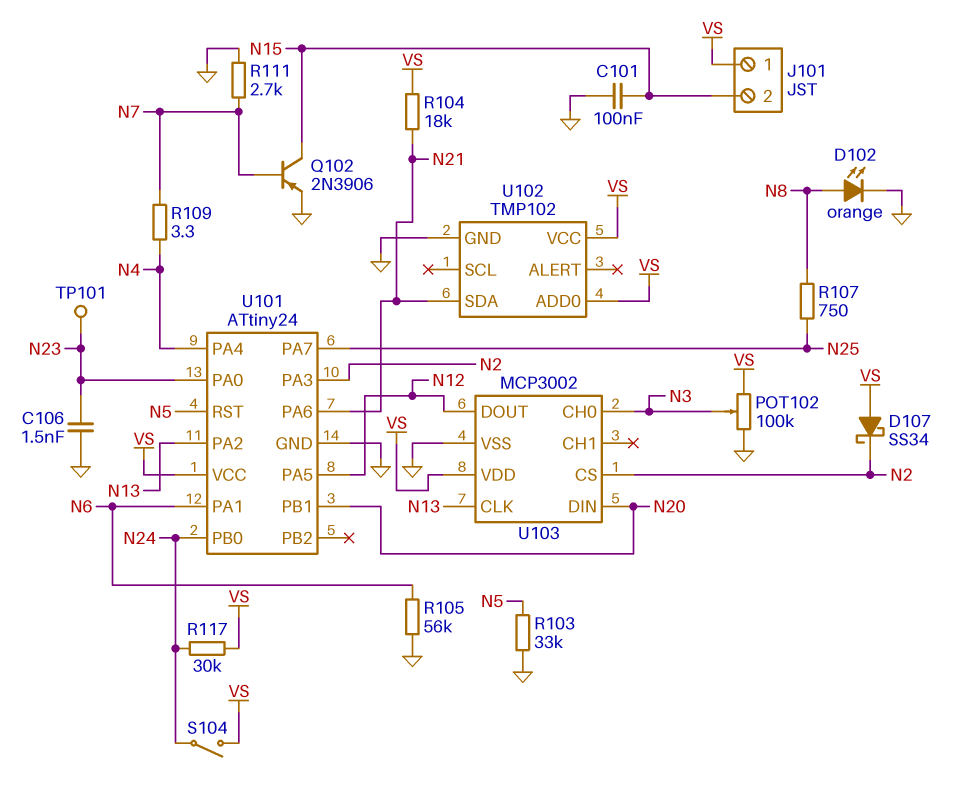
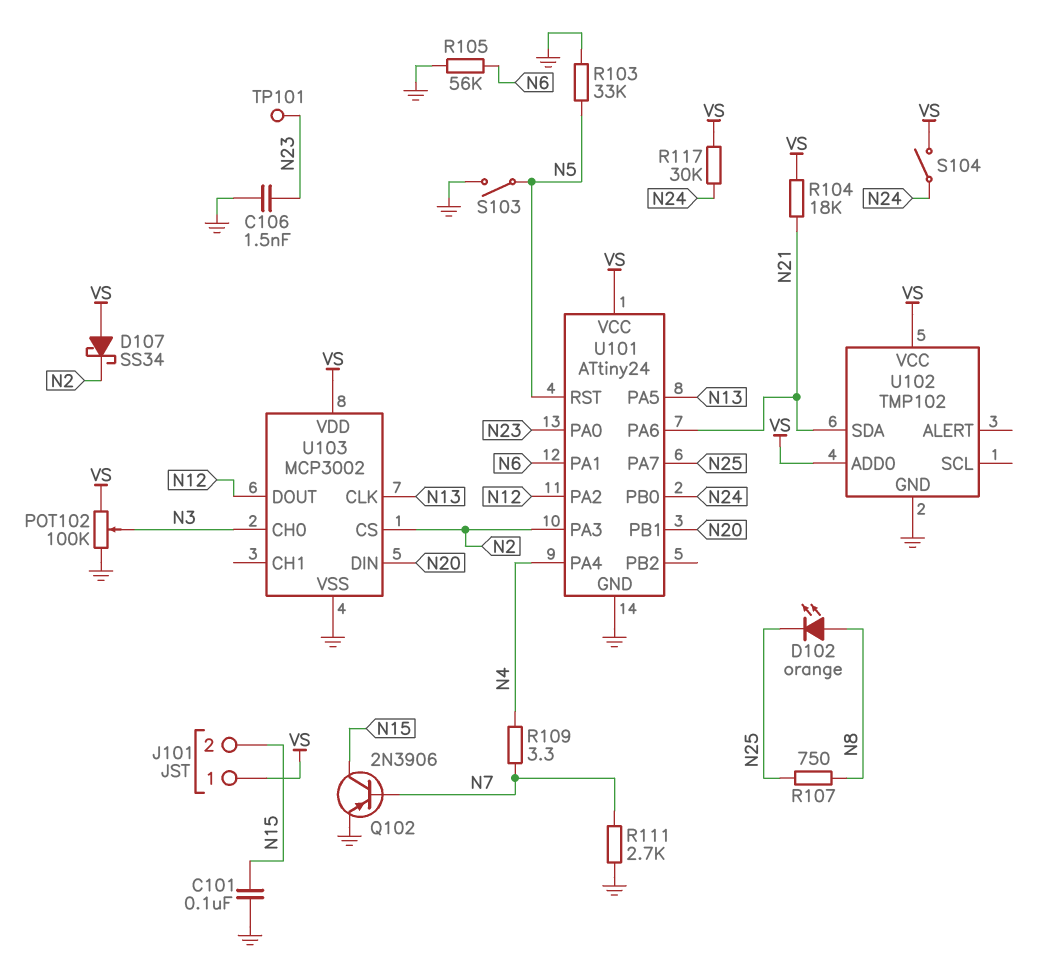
D102: LED orange (A N8, K GND) -> LED orange (A N8, K N25)
S103: none -> switch (GND, N5)
U101 pin PA2: N13 -> N12
U101 pin PA5: N12 -> N13

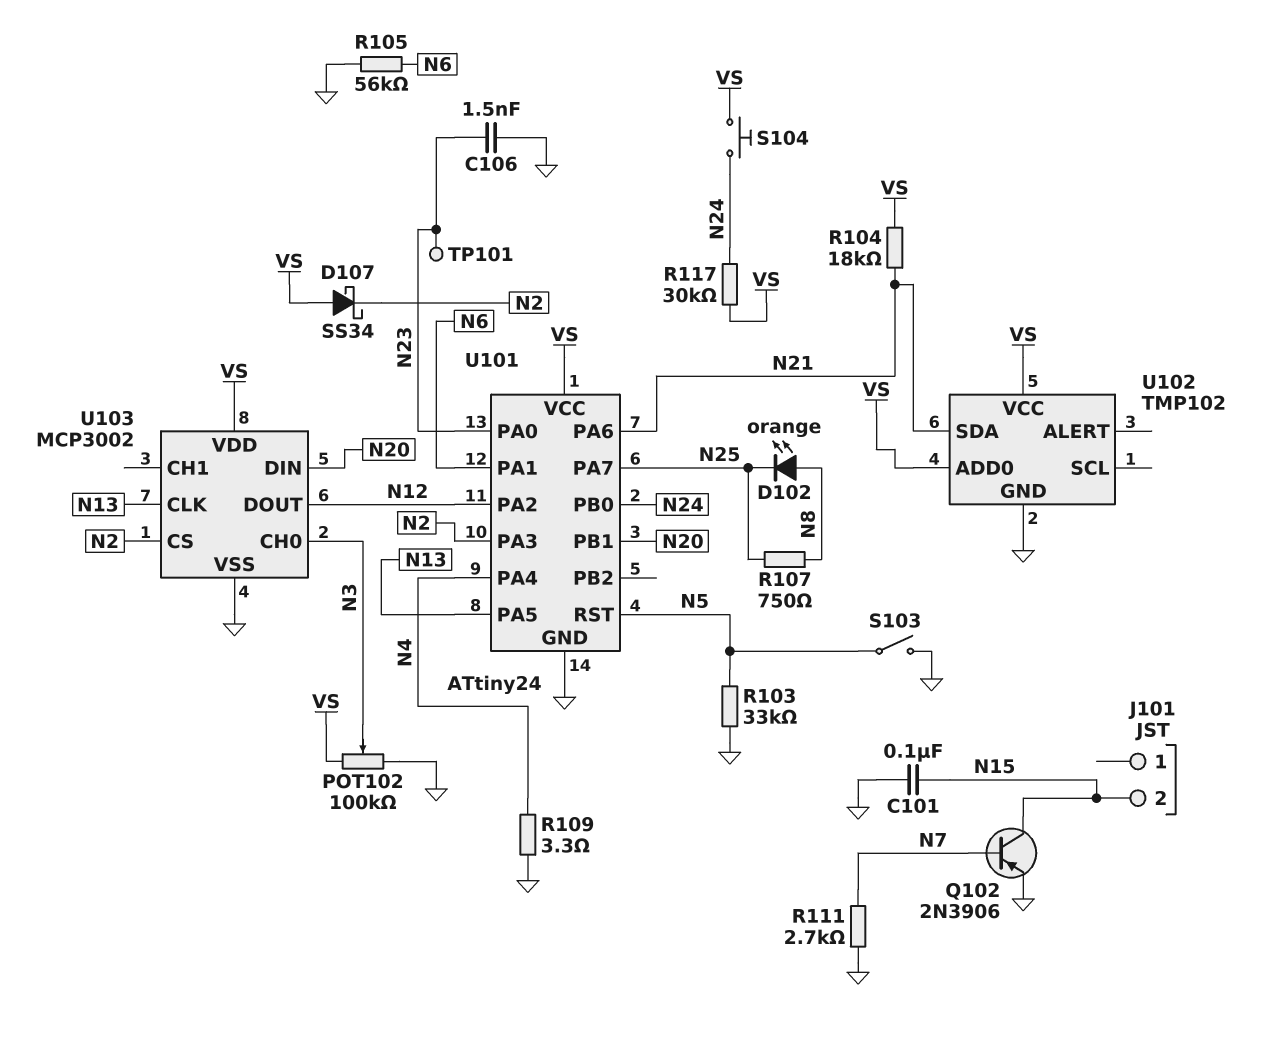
J101 pin 1: VS -> none
R109: 3.3 (N4, N7) -> 3.3 (GND, N4)
S104: switch (N24, VS) -> button (N24, VS)

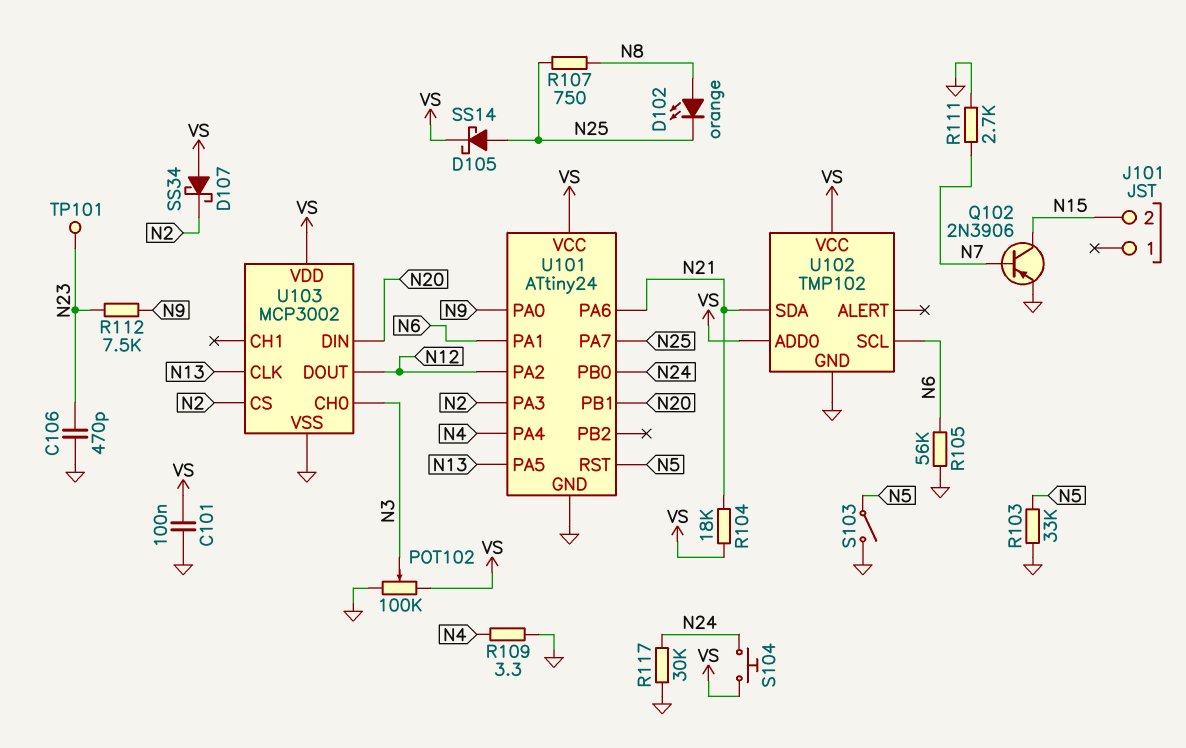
C101: 100nF (GND, N15) -> 100nF (GND, VS)
C106: 1.5nF (GND, N23) -> 470pF (GND, N23)
D105: none -> schottky SS14 (A N25, K VS)
R112: none -> 7.5k (N9, N23)
R117: 30k (N24, VS) -> 30k (GND, N24)
U101 pin PA0: N23 -> N9
U102 pin SCL: none -> N6

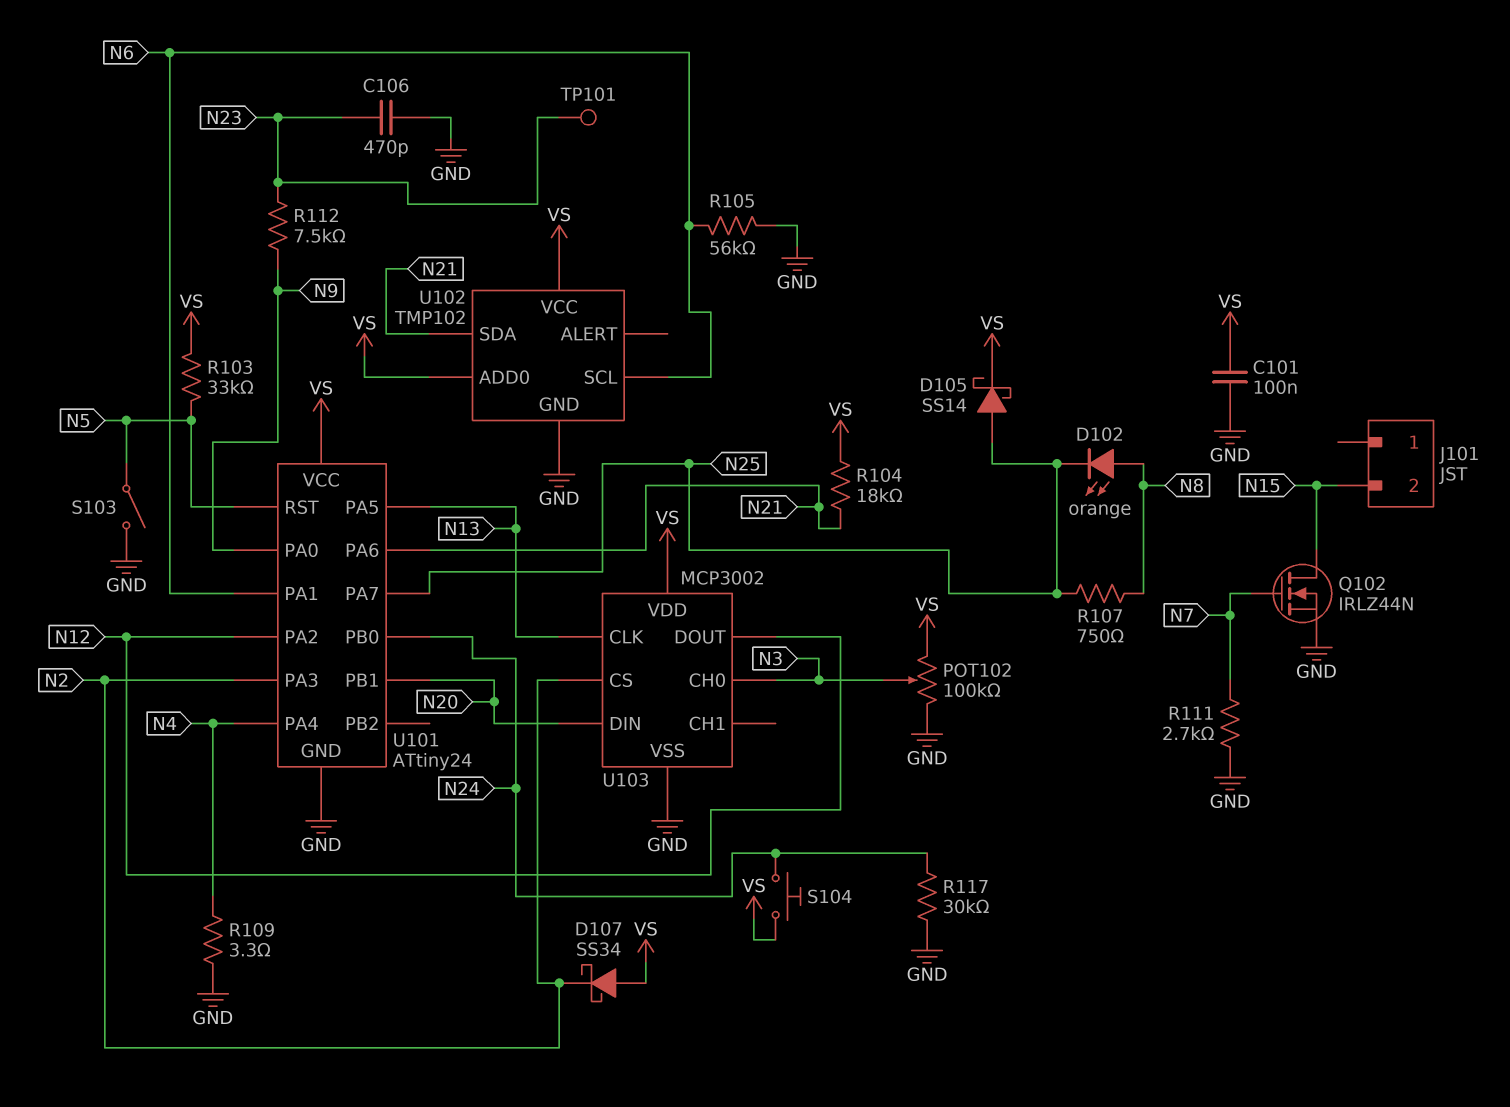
Q102: PNP 2N3906 (B N7, C N15, E GND) -> NMOS IRLZ44N (G N7, D N15, S GND)
R103: 33k (GND, N5) -> 33k (N5, VS)

